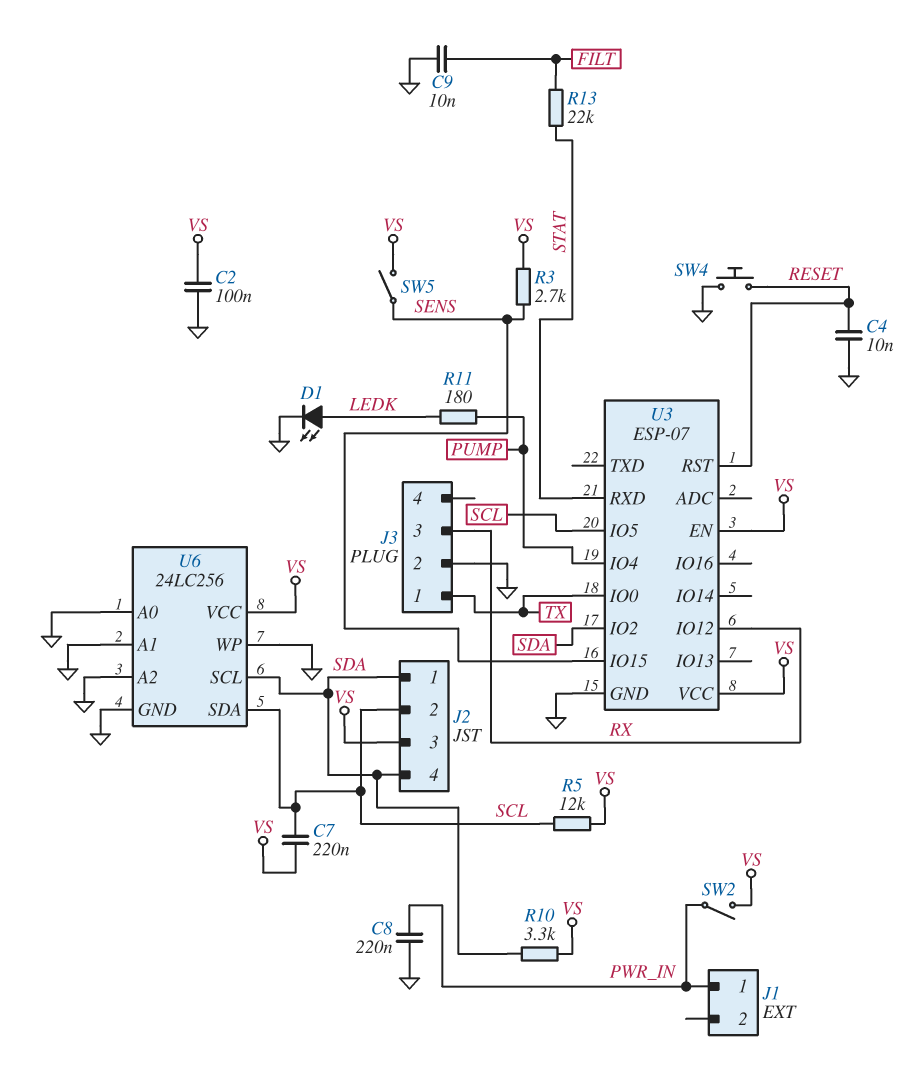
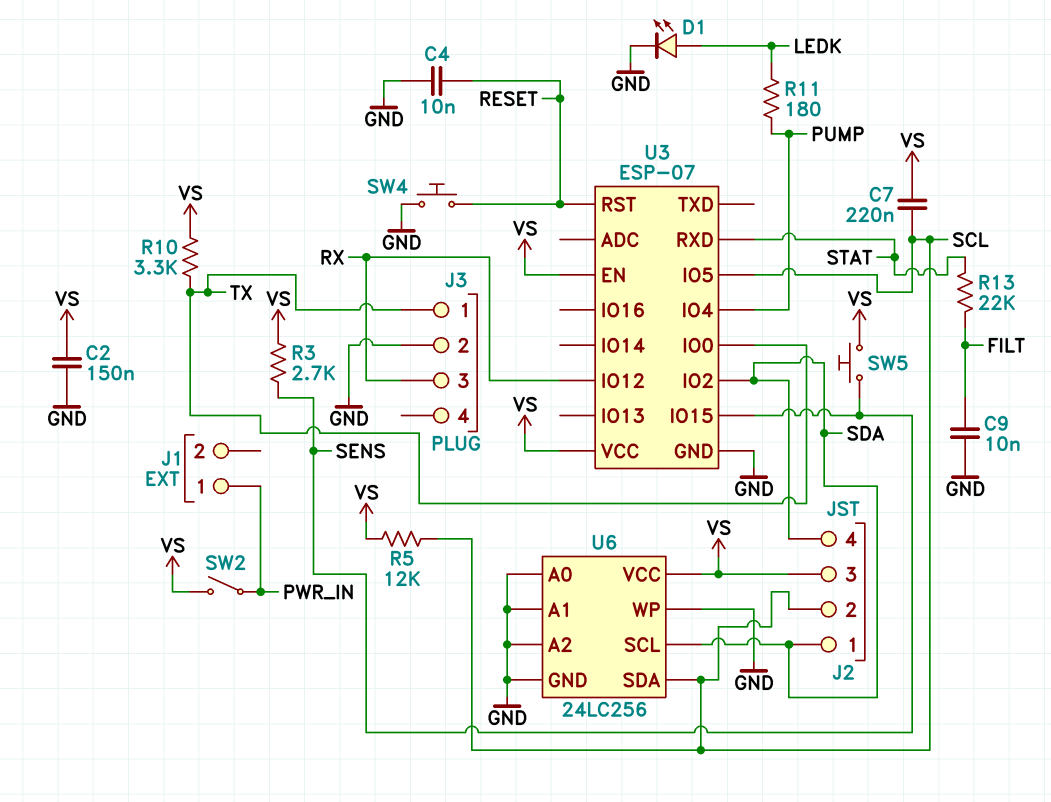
C2: 100nF (GND, VS) -> 150nF (GND, VS)
C8: 220nF (GND, PWR_IN) -> none
R10: 3.3k (SDA, VS) -> 3.3k (TX, VS)
SW5: switch (SENS, VS) -> button (SENS, VS)

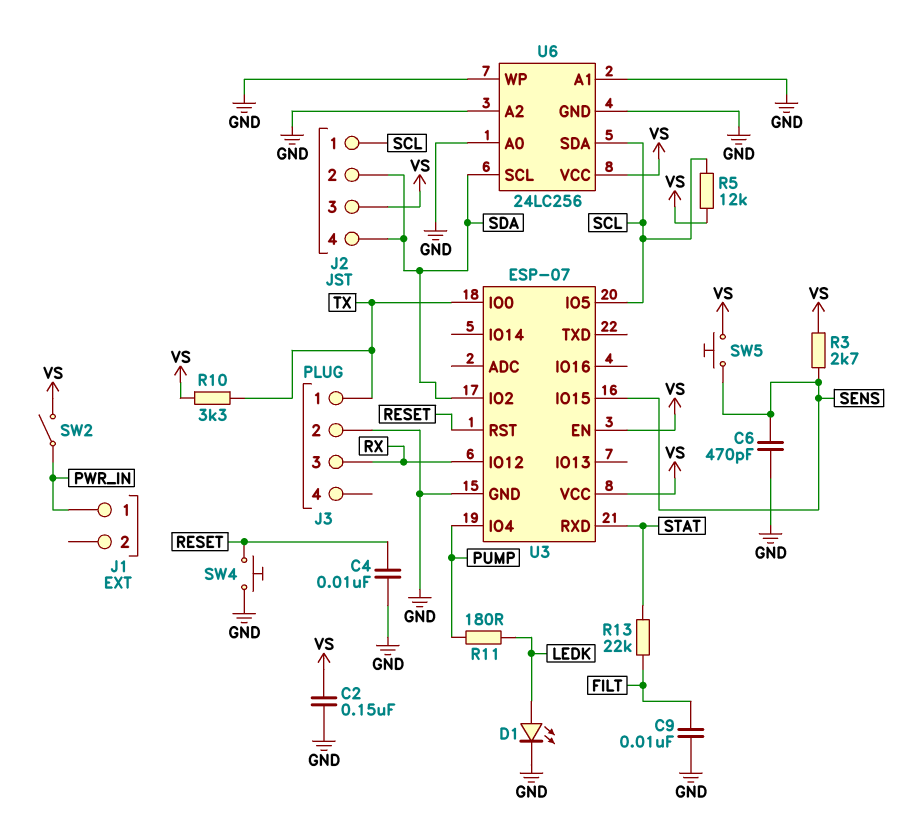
C6: none -> 470pF (GND, SENS)
C7: 220nF (SCL, VS) -> none
J2 pin 1: SDA -> SCL
J2 pin 2: SCL -> SDA

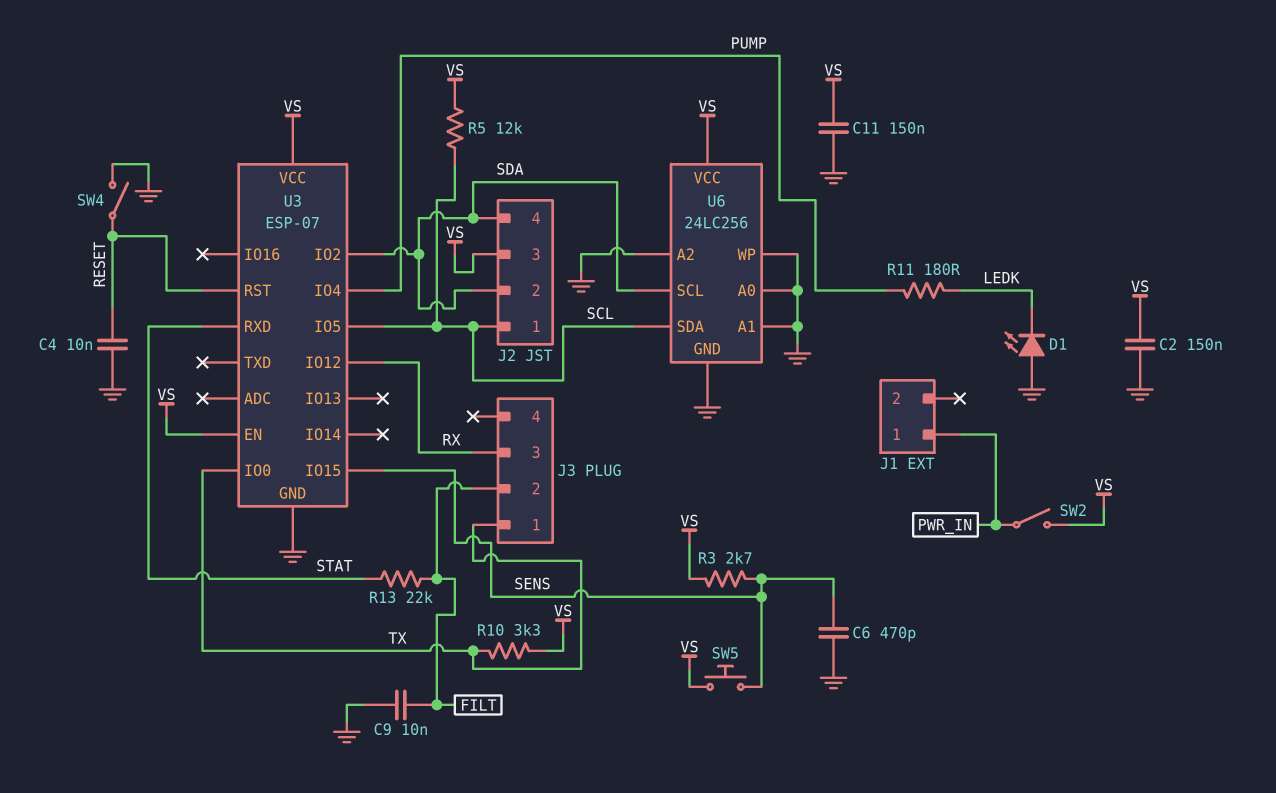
C11: none -> 150nF (GND, VS)
D1: LED (A LEDK, K GND) -> LED (A GND, K LEDK)
J3 pin 2: GND -> FILT
SW4: button (GND, RESET) -> switch (GND, RESET)

